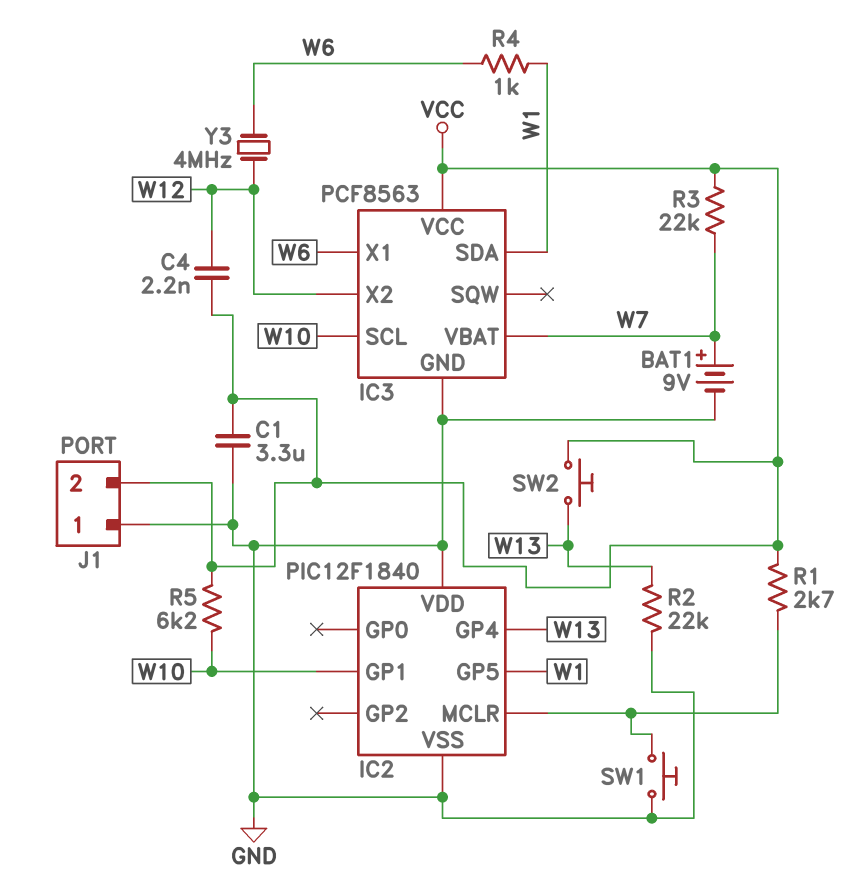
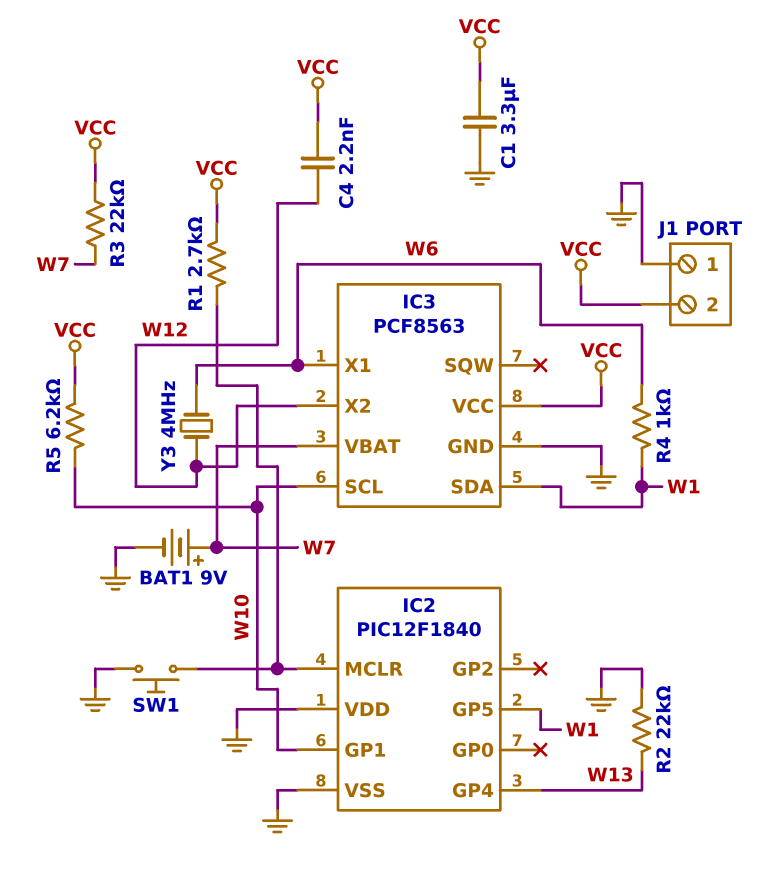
SW2: button (VCC, W13) -> none

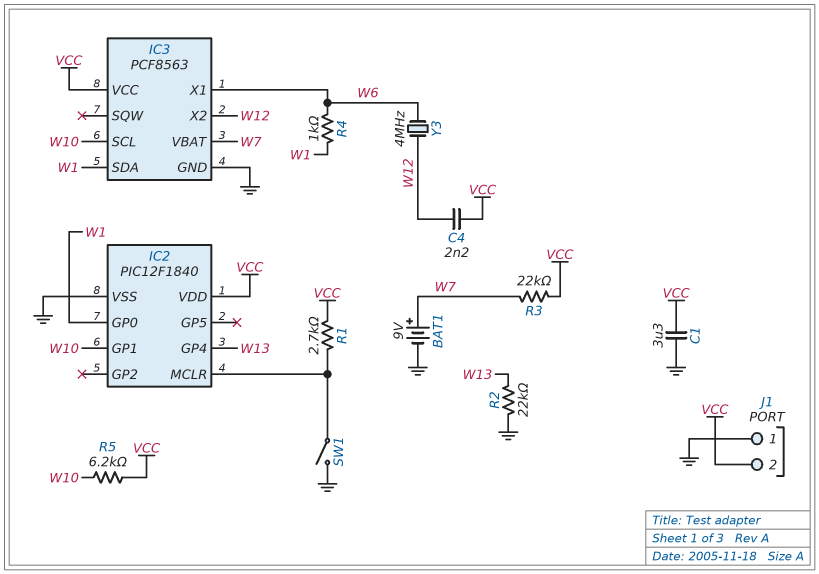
IC2 pin GP0: none -> W1
IC2 pin GP5: W1 -> none
IC2 pin VDD: GND -> VCC
SW1: button (GND, IC2/MCLR) -> switch (GND, IC2/MCLR)

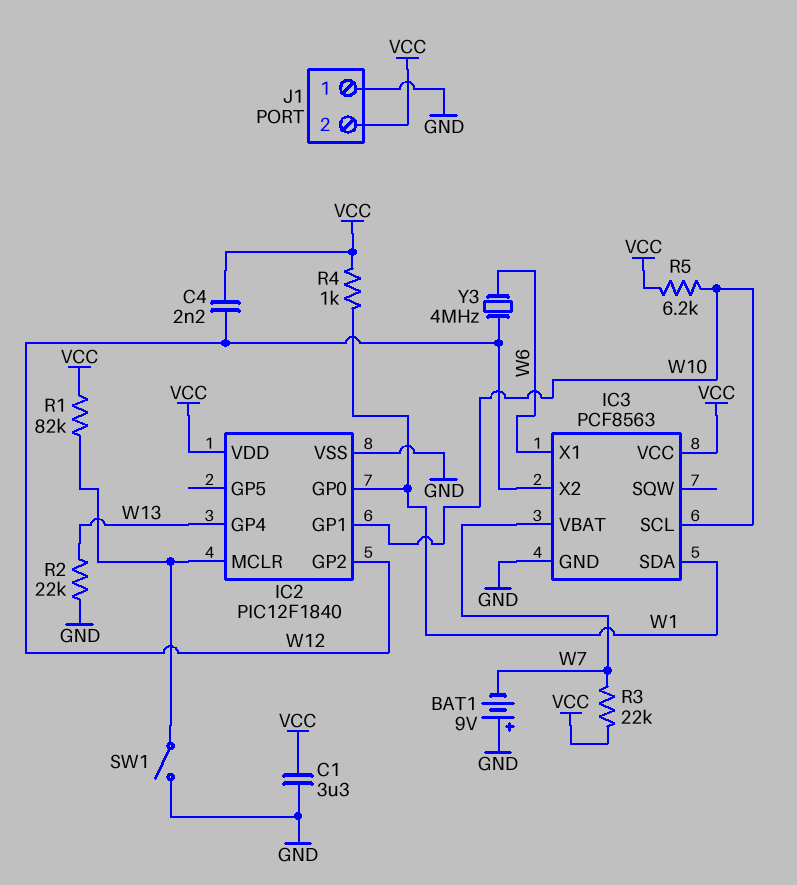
BAT1: 9V (plus W7, minus GND) -> 9V (plus GND, minus W7)
IC2 pin GP2: none -> W12
R1: 2.7k (IC2/MCLR, VCC) -> 82k (IC2/MCLR, VCC)
R4: 1k (W1, W6) -> 1k (VCC, W1)

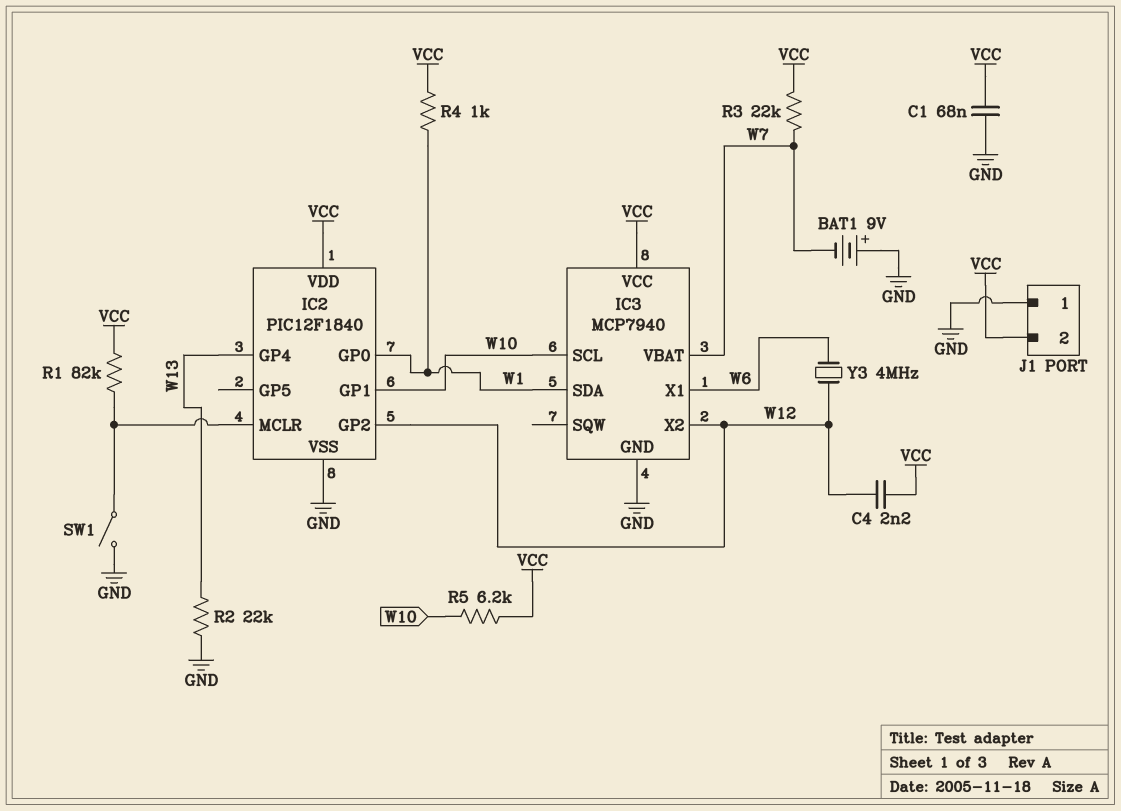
C1: 3.3uF (GND, VCC) -> 68nF (GND, VCC)
IC3: PCF8563 -> MCP7940

